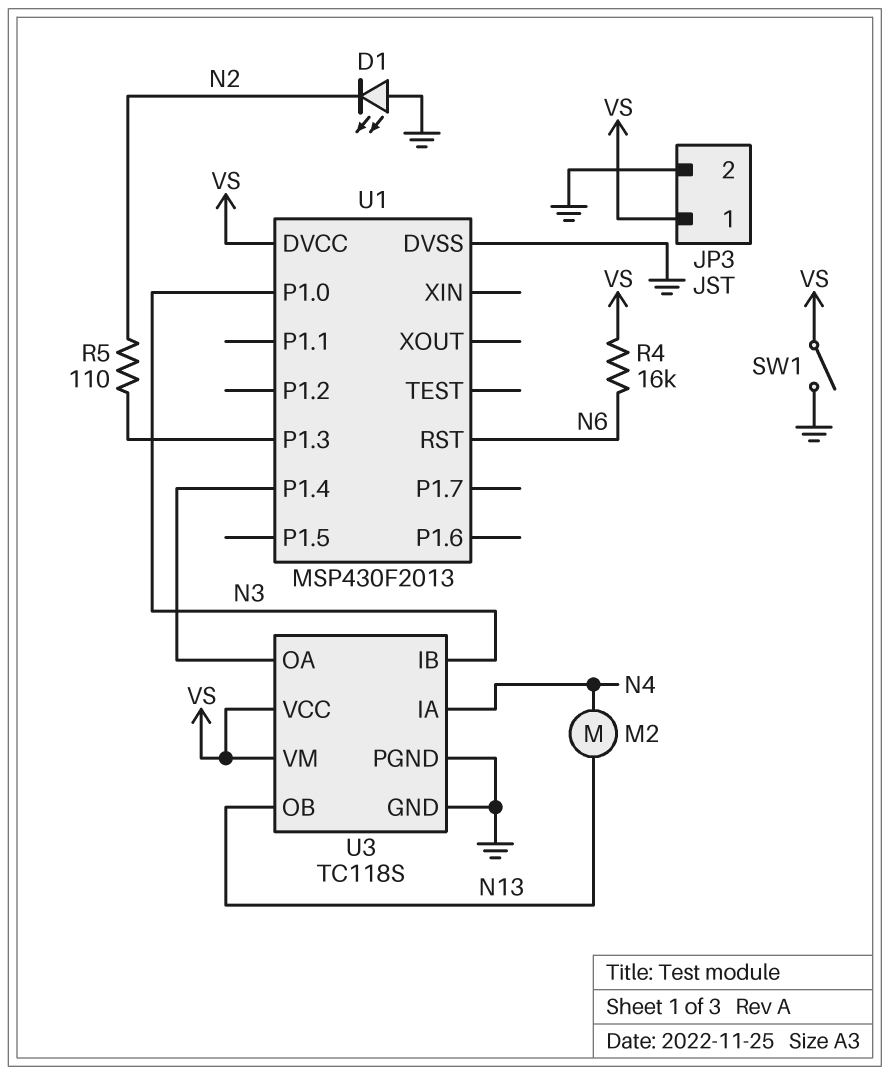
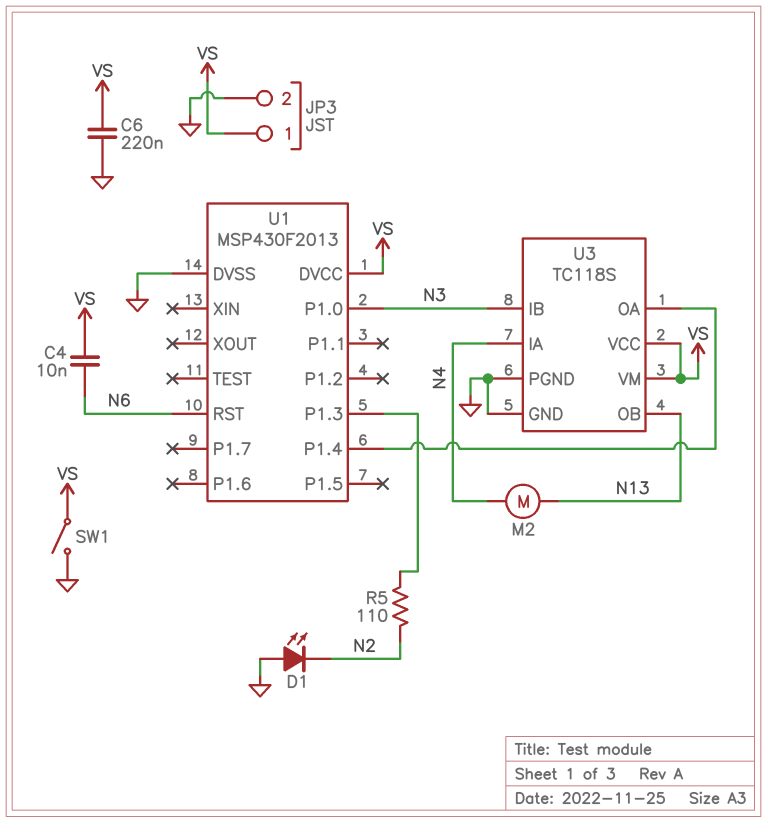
C4: none -> 10nF (N6, VS)
C6: none -> 220nF (GND, VS)
R4: 16k (N6, VS) -> none

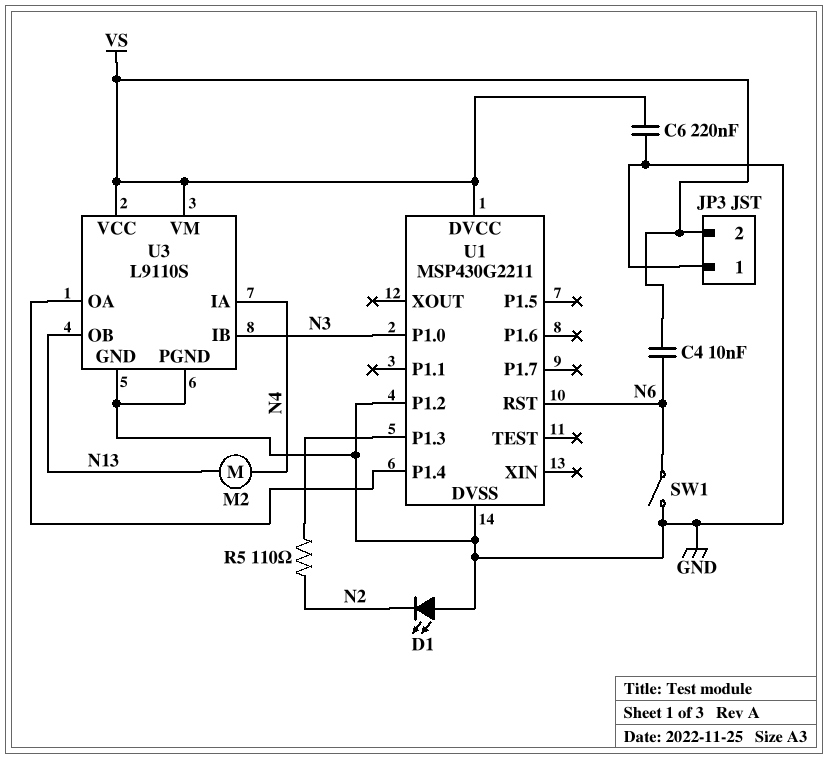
JP3 pin 1: VS -> GND
JP3 pin 2: GND -> VS
SW1: switch (GND, VS) -> switch (GND, N6)
U1: MSP430F2013 -> MSP430G2211
U1 pin P1.2: none -> GND
U3: TC118S -> L9110S

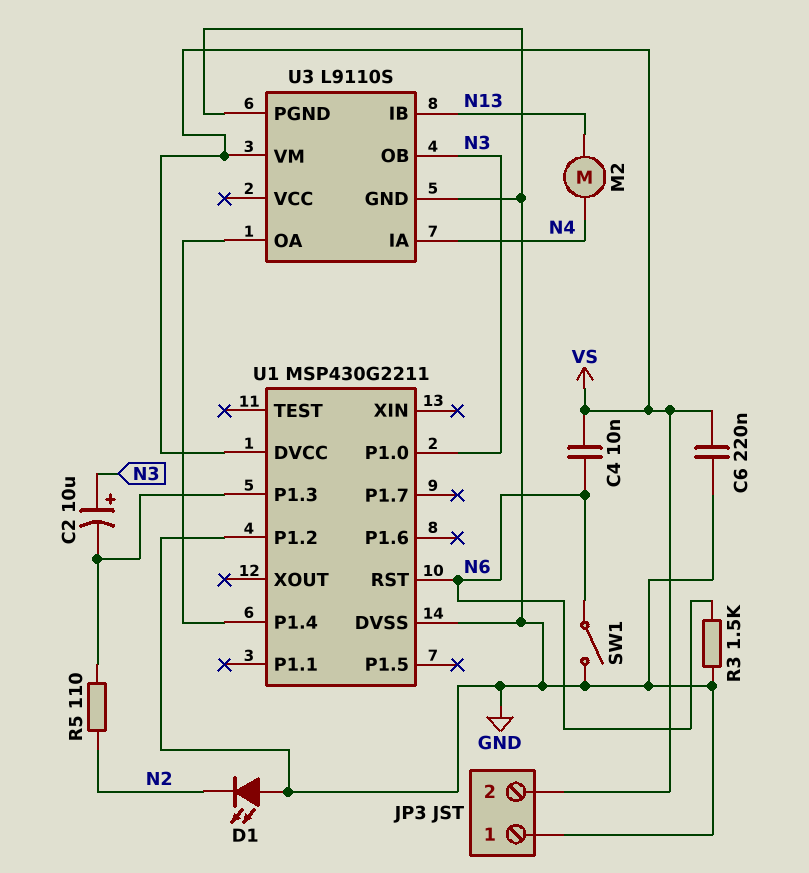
C2: none -> 10uF (plus N3, minus U1/P1.3)
R3: none -> 1.5k (GND, N6)
U3 pin IB: N3 -> N13
U3 pin OB: N13 -> N3
U3 pin VCC: VS -> none

